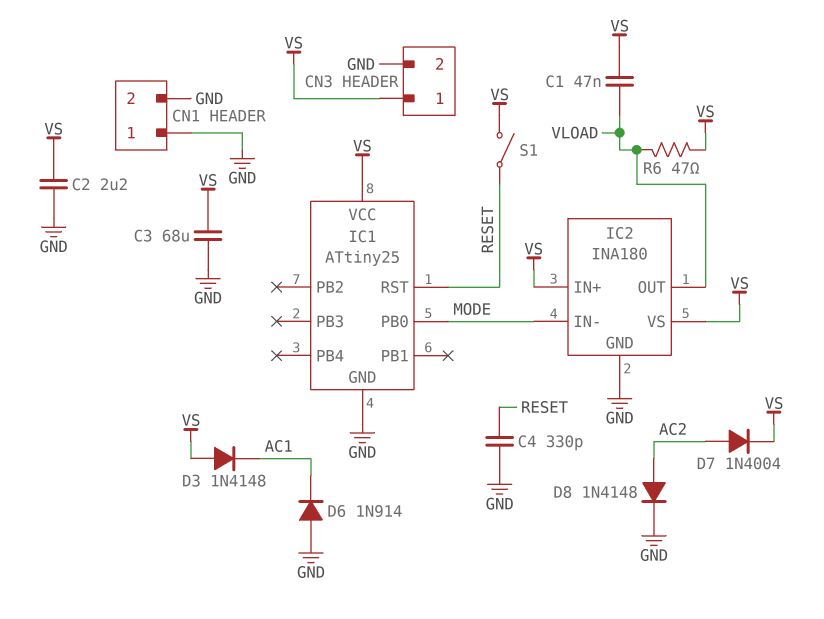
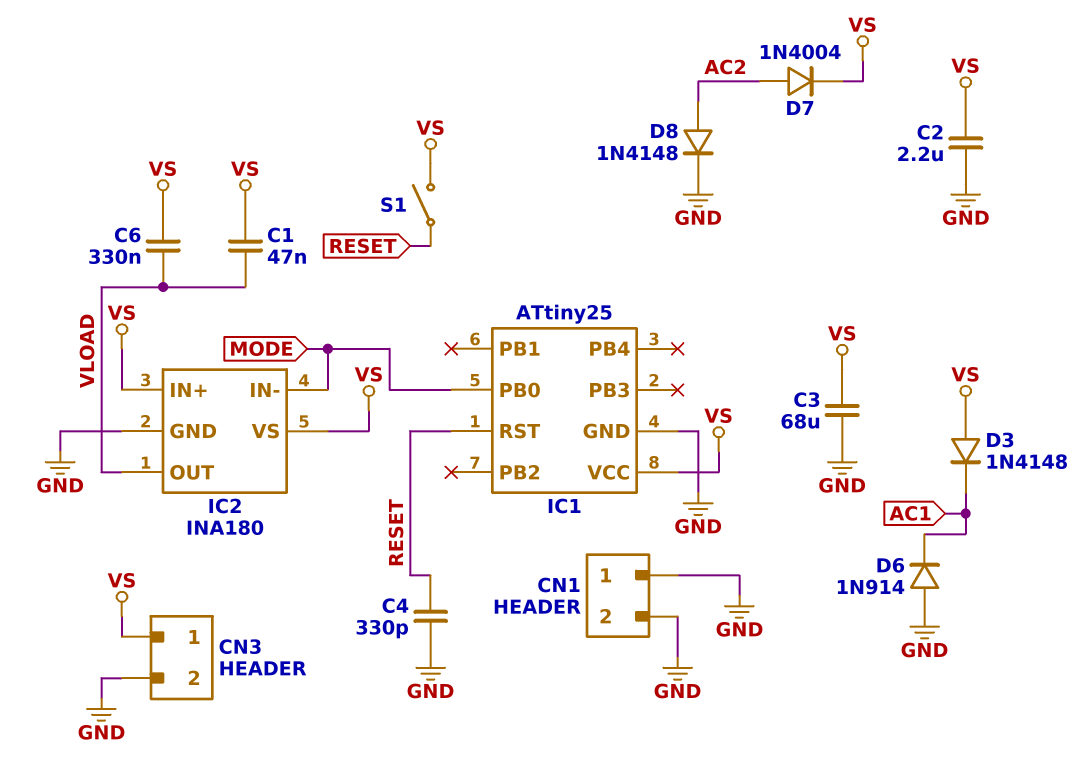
C6: none -> 330nF (VLOAD, VS)
R6: 47 (VLOAD, VS) -> none

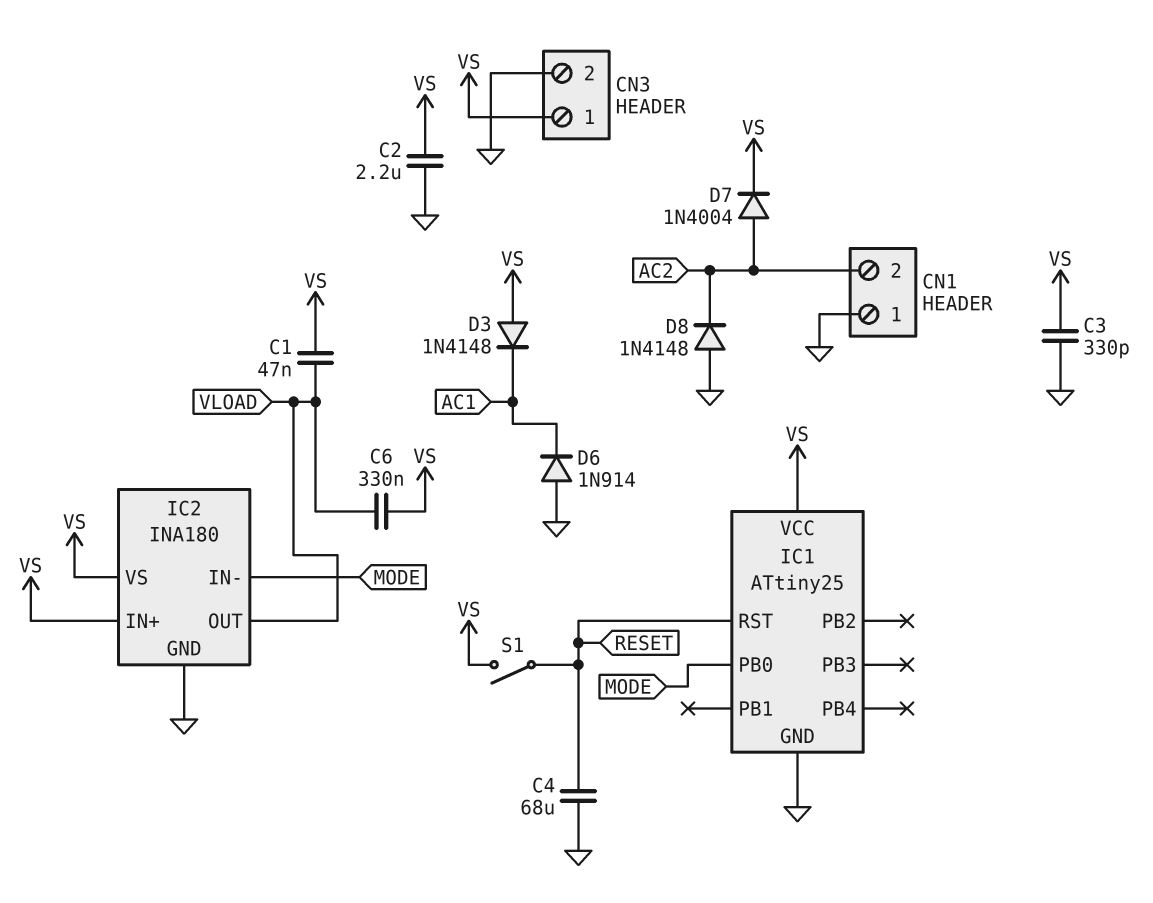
C3: 68uF (GND, VS) -> 330pF (GND, VS)
C4: 330pF (GND, RESET) -> 68uF (GND, RESET)
CN1 pin 2: GND -> AC2
D8: diode 1N4148 (A AC2, K GND) -> diode 1N4148 (A GND, K AC2)

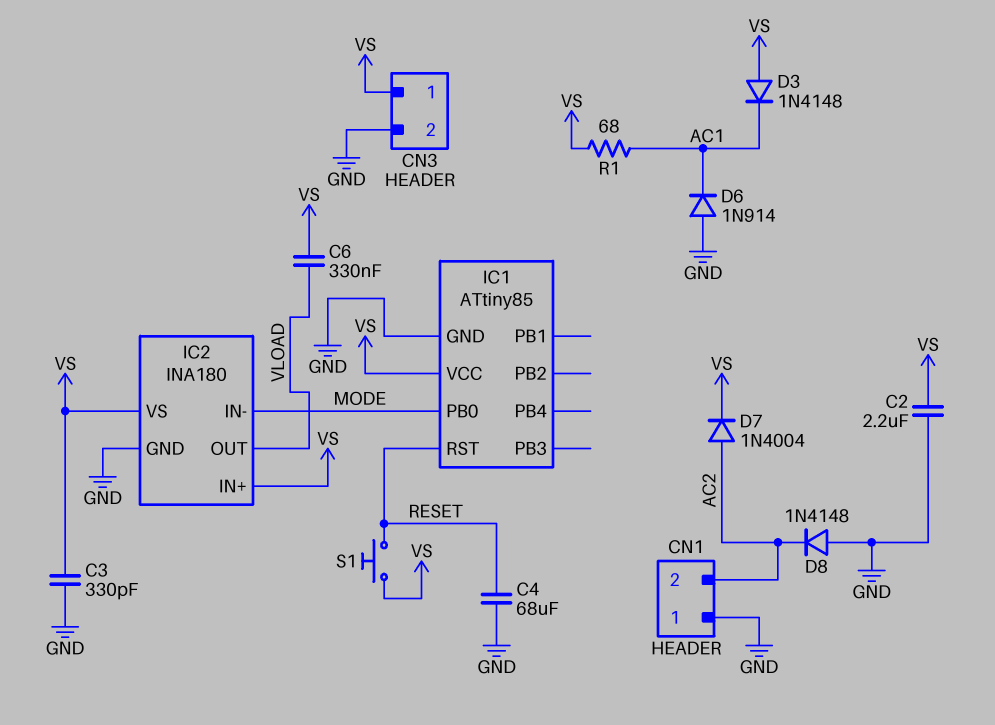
C1: 47nF (VLOAD, VS) -> none
IC1: ATtiny25 -> ATtiny85
R1: none -> 68 (AC1, VS)
S1: switch (RESET, VS) -> button (RESET, VS)

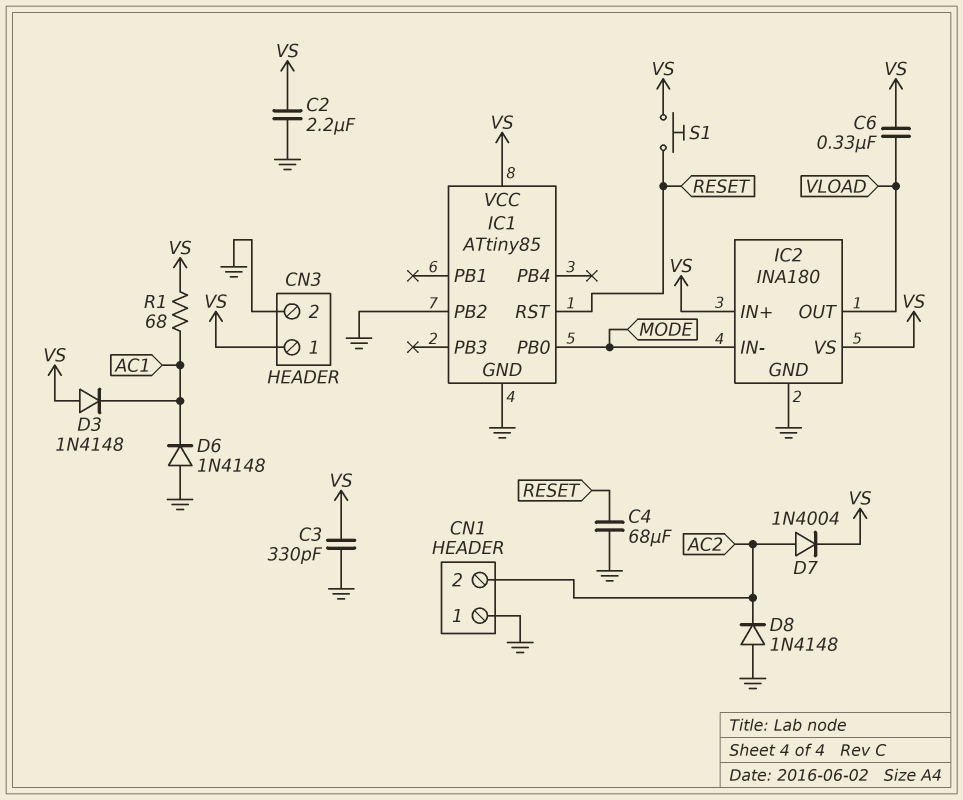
D6: diode 1N914 (A GND, K AC1) -> diode 1N4148 (A GND, K AC1)
IC1 pin PB2: none -> GND

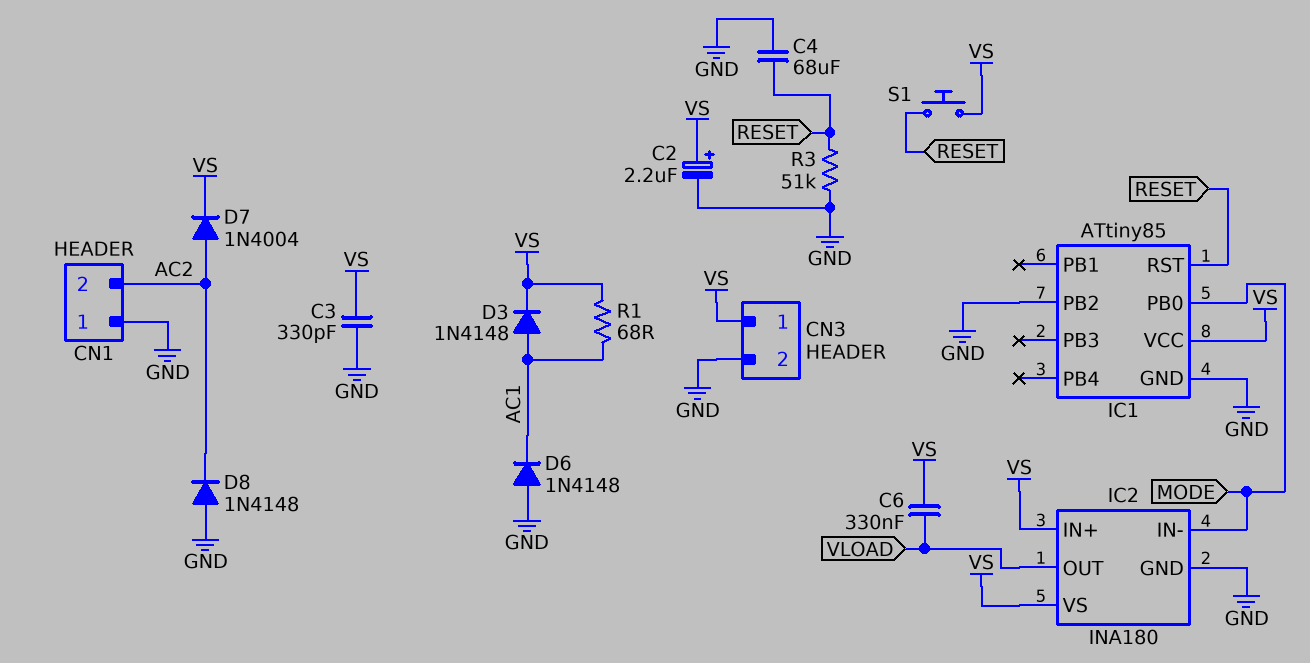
C2: 2.2uF (GND, VS) -> 2.2uF (plus VS, minus GND)
D3: diode 1N4148 (A VS, K AC1) -> diode 1N4148 (A AC1, K VS)
R3: none -> 51k (GND, RESET)

